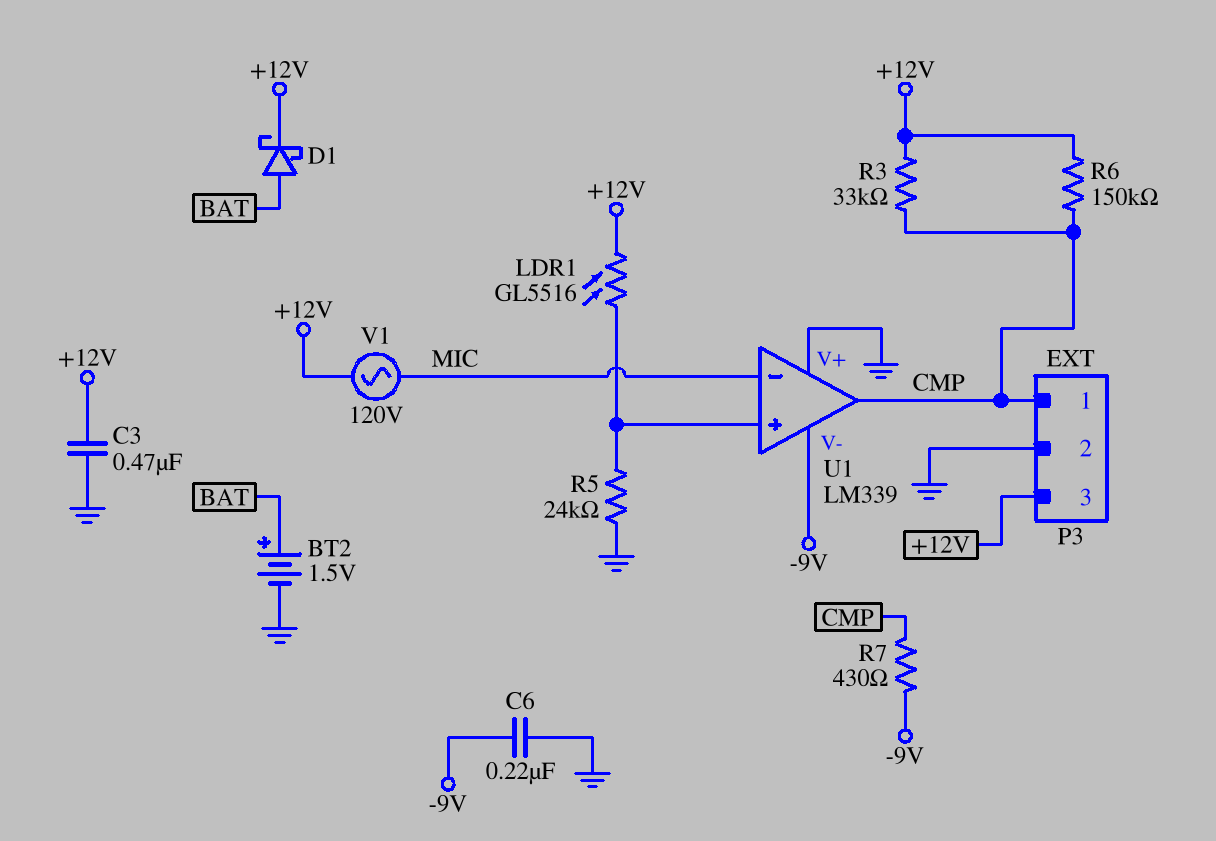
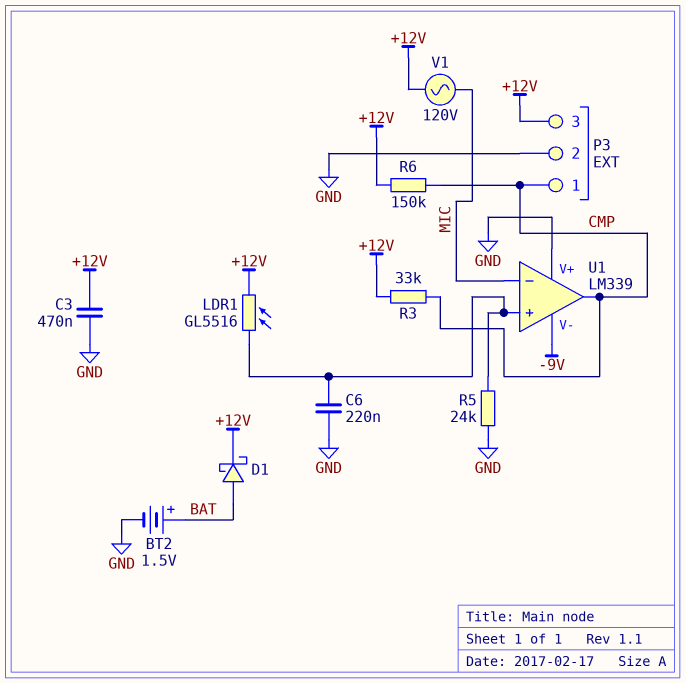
C6: 220nF (-9V, GND) -> 220nF (GND, U1/in+)
R7: 430 (-9V, CMP) -> none

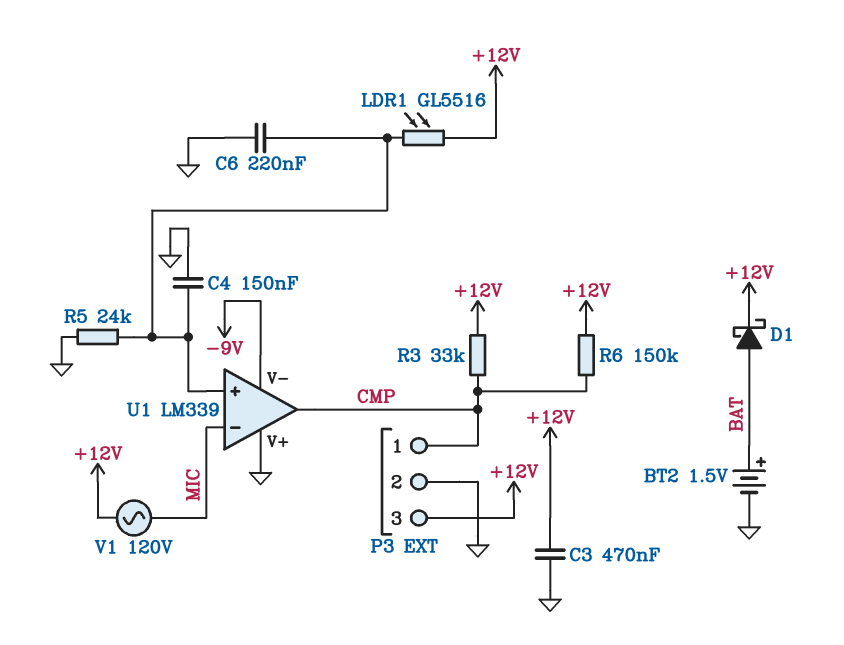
C4: none -> 150nF (GND, U1/in+)

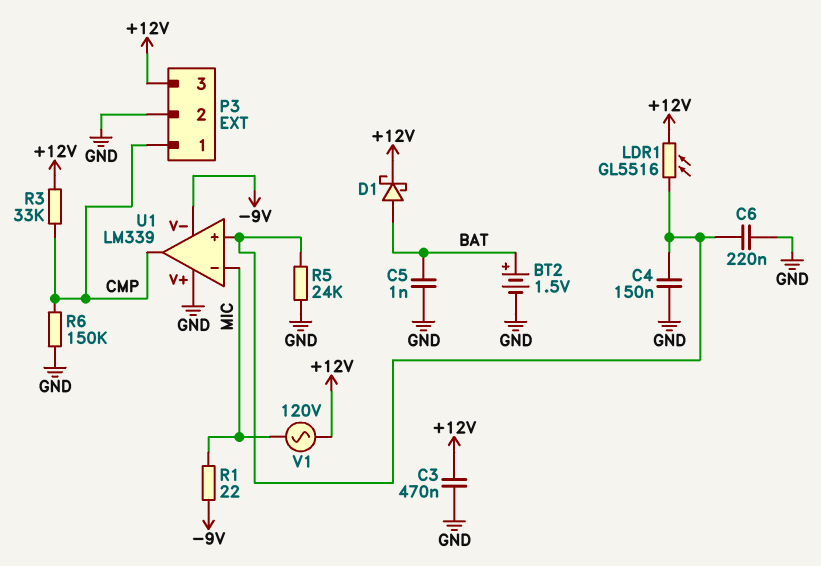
C5: none -> 1nF (BAT, GND)
R1: none -> 22 (-9V, MIC)
R6: 150k (+12V, CMP) -> 150k (CMP, GND)

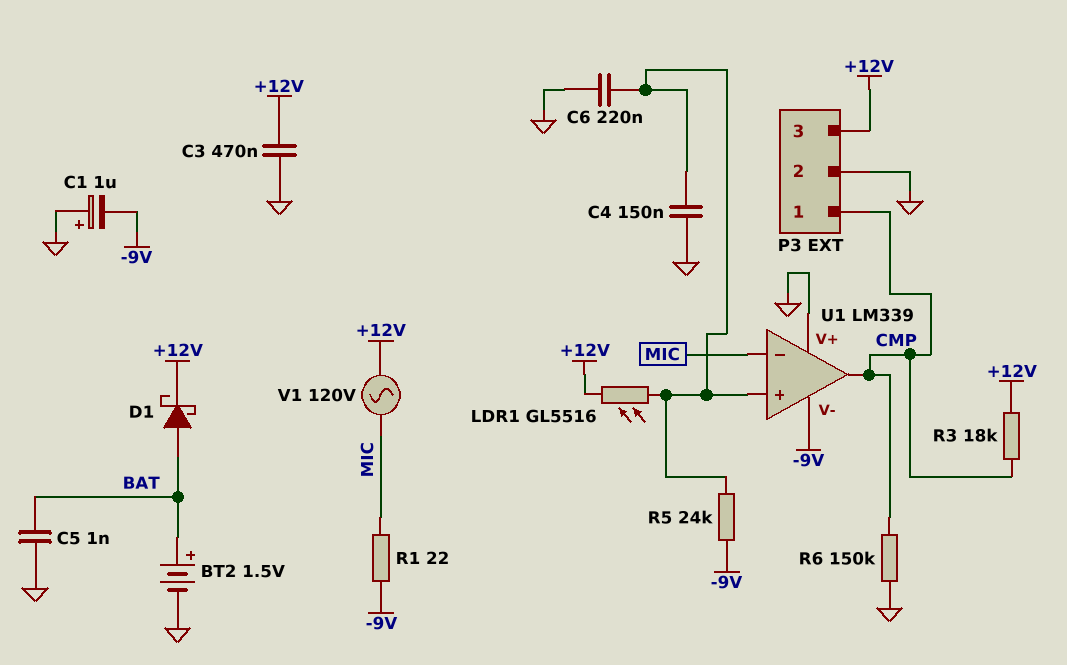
C1: none -> 1uF (plus GND, minus -9V)
R3: 33k (+12V, CMP) -> 18k (+12V, CMP)
R5: 24k (GND, U1/in+) -> 24k (-9V, U1/in+)

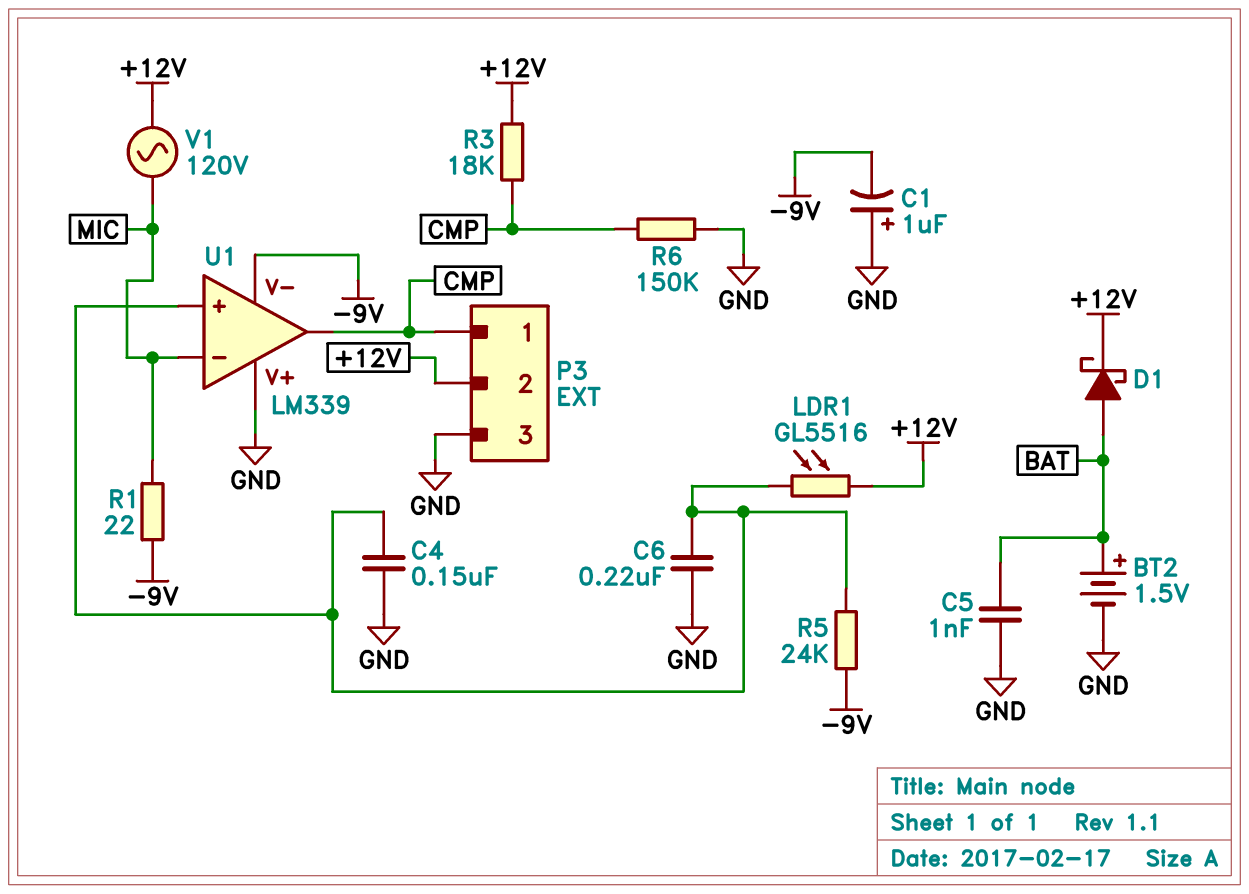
C3: 470nF (+12V, GND) -> none
P3 pin 2: GND -> +12V
P3 pin 3: +12V -> GND

